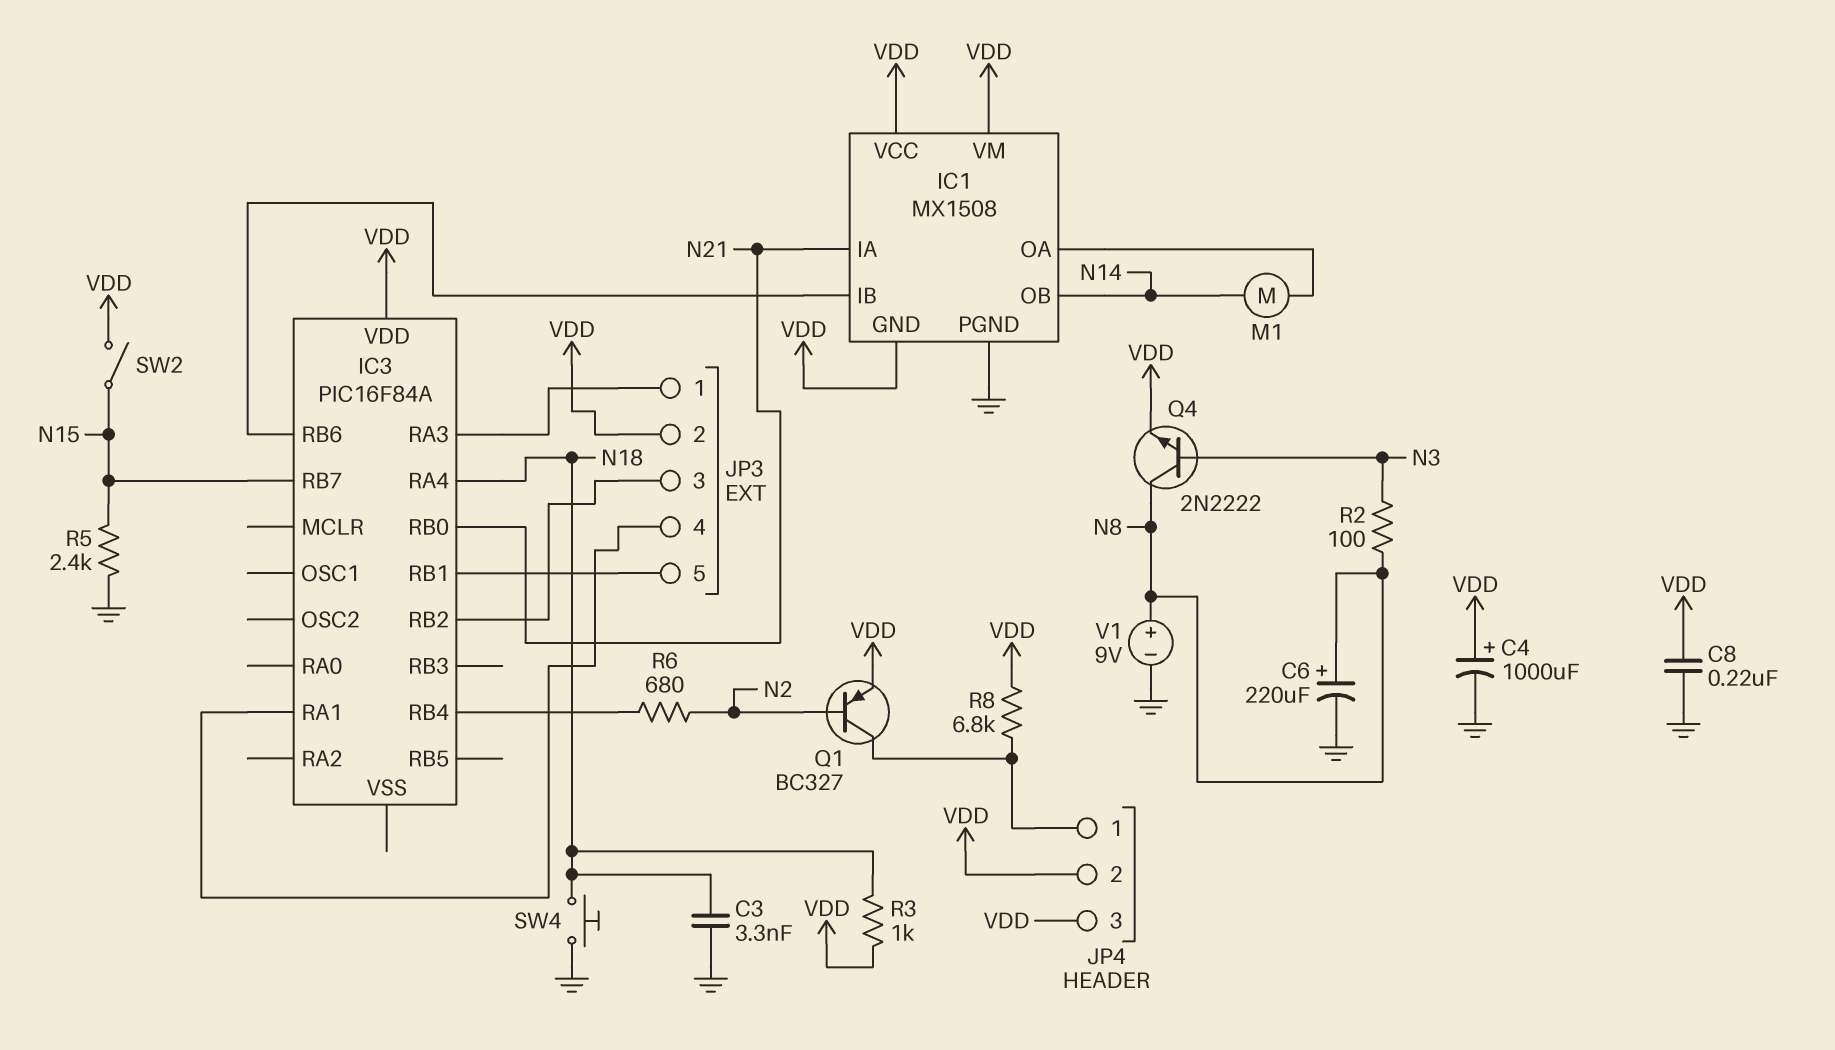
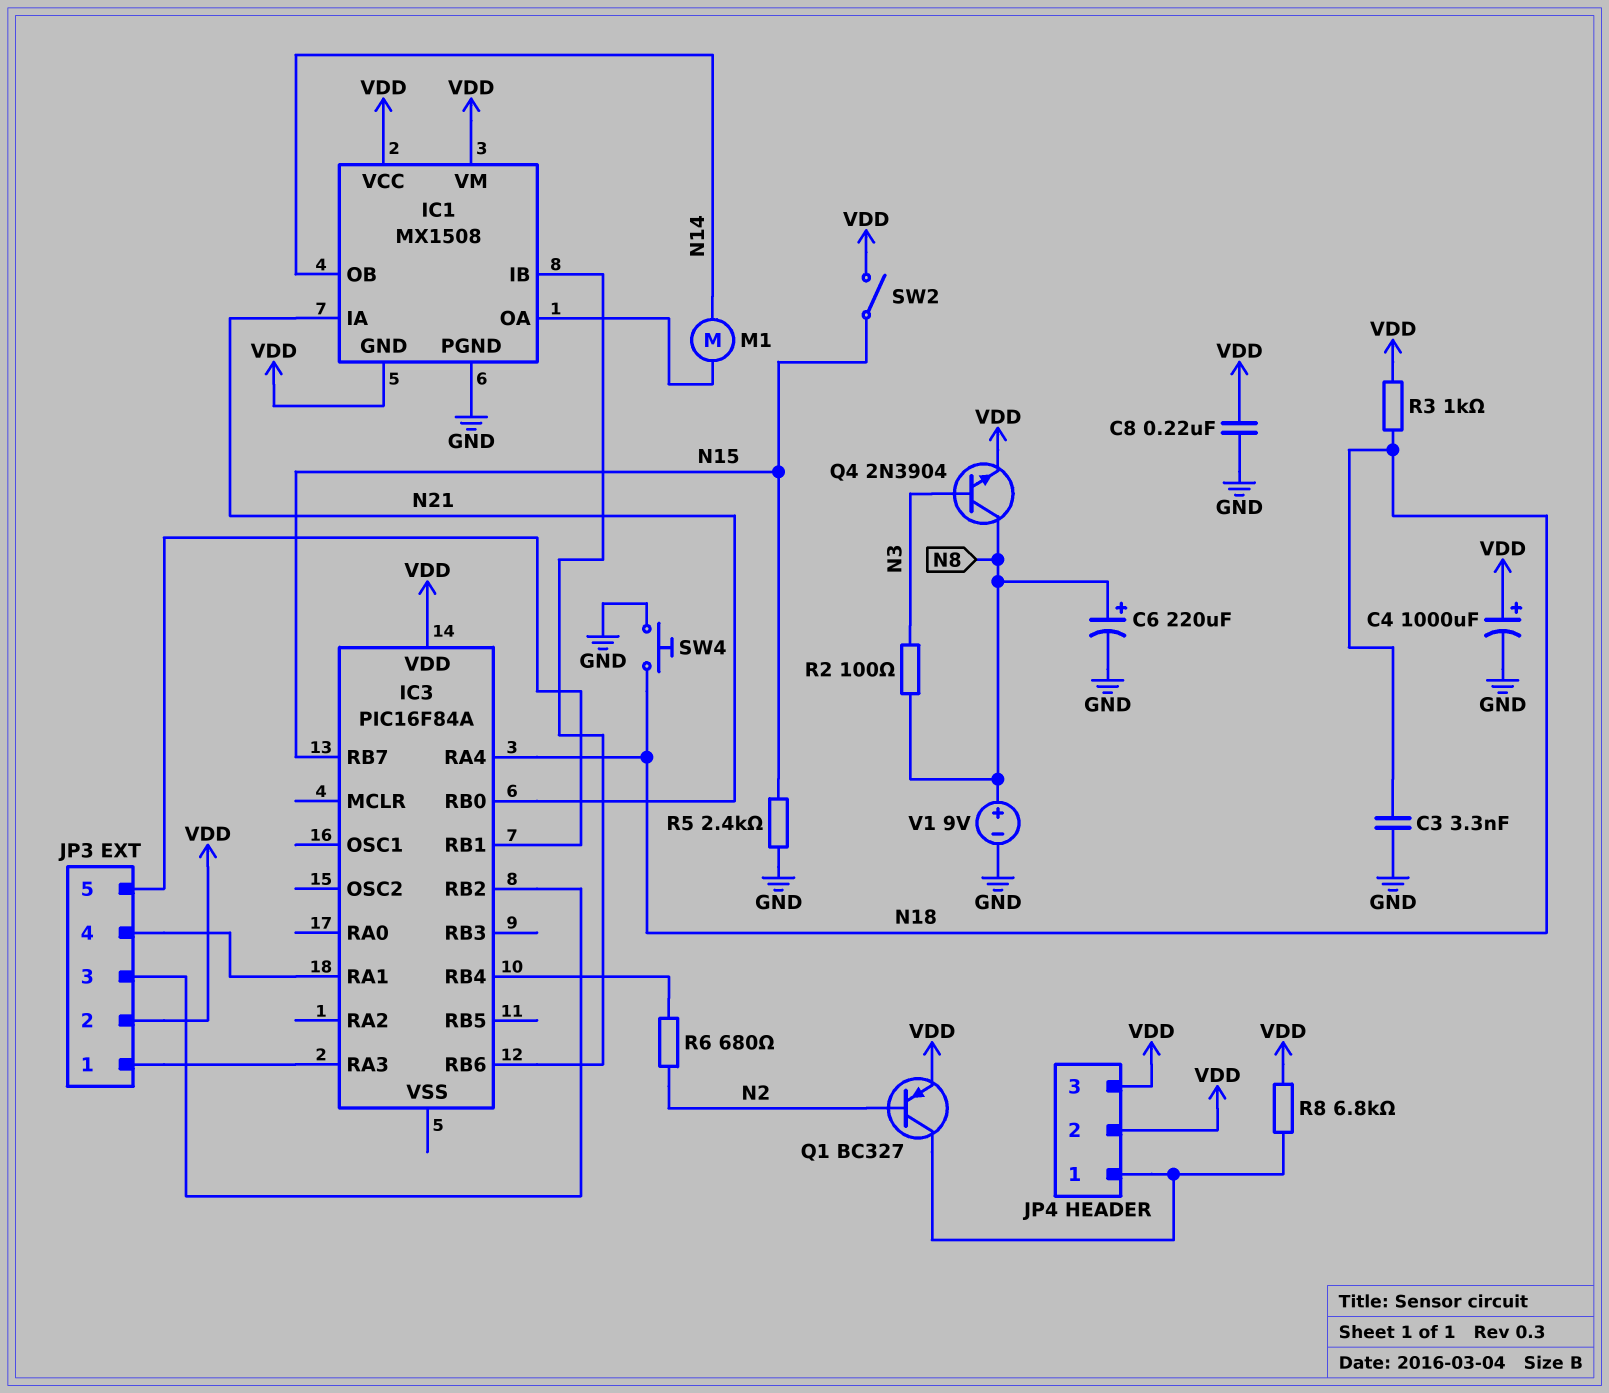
Q4: NPN 2N2222 (B N3, C N8, E VDD) -> NPN 2N3904 (B N3, C N8, E VDD)

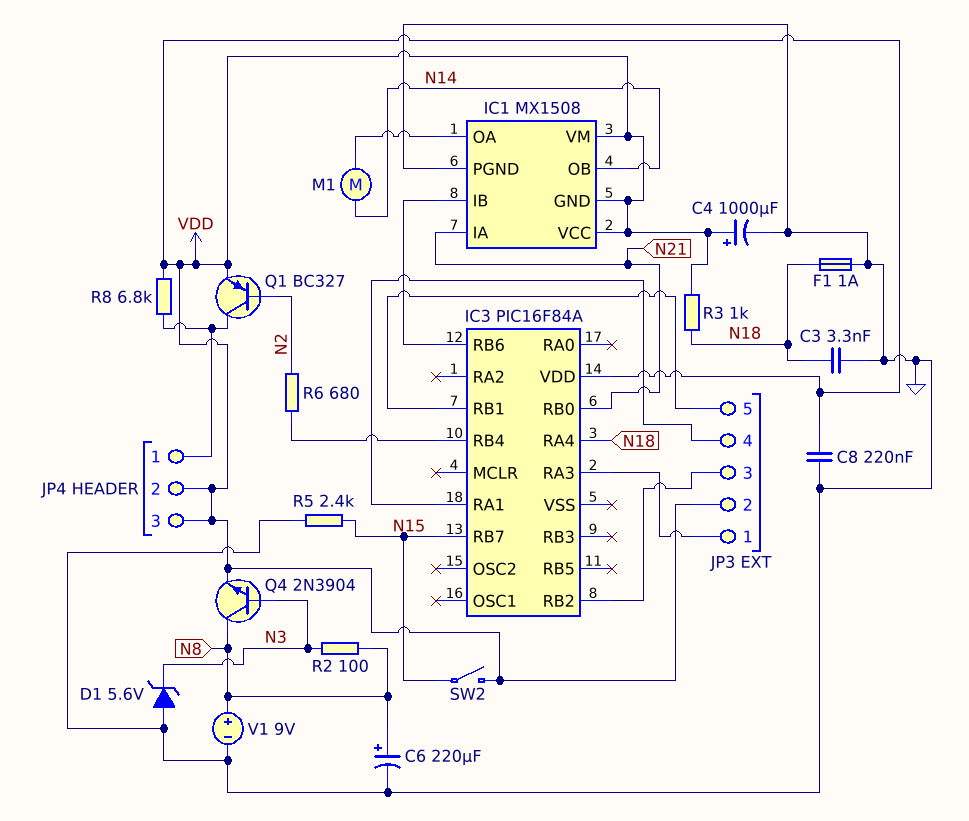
D1: none -> zener 5.6V (A GND, K N3)
F1: none -> 1A (GND, N18)
SW4: button (GND, N18) -> none

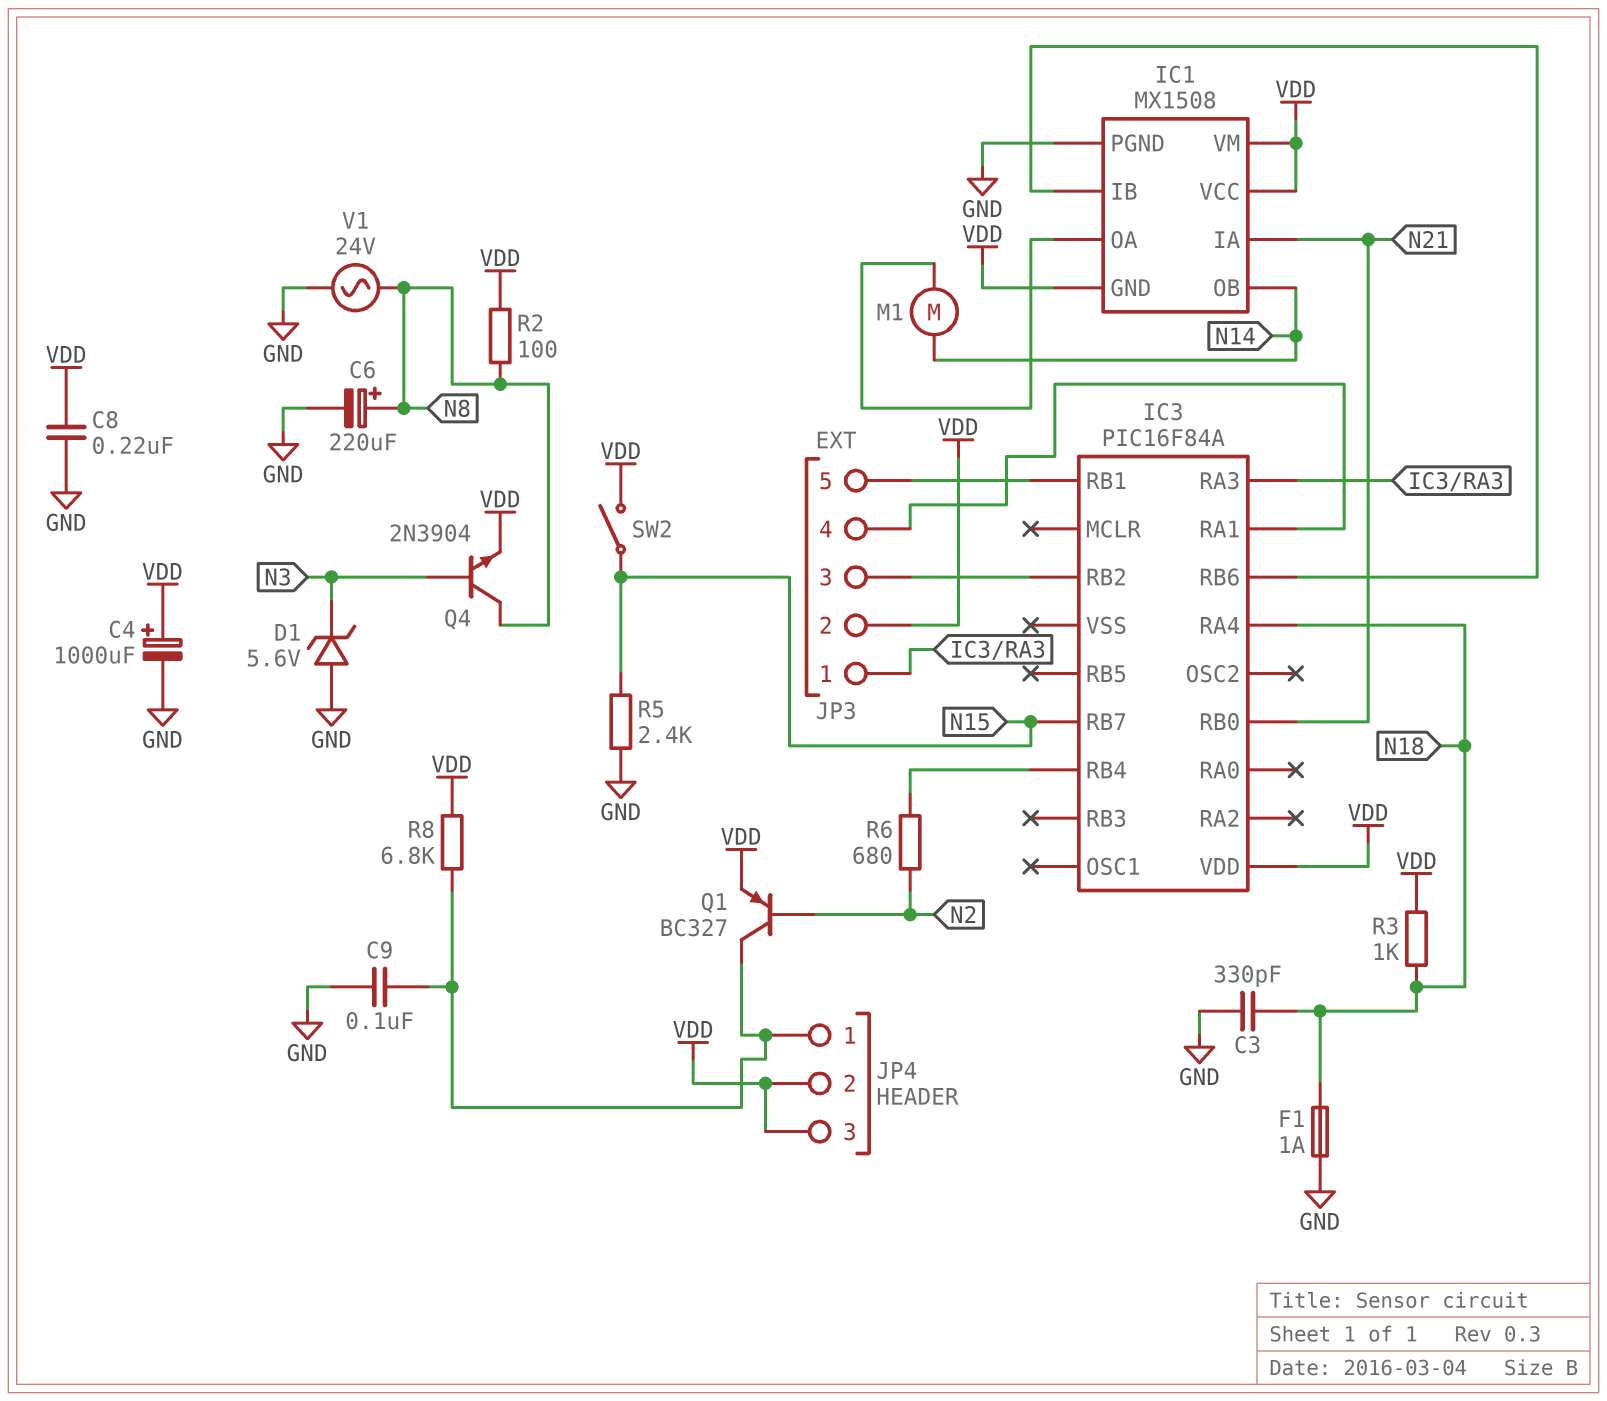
C3: 3.3nF (GND, N18) -> 330pF (GND, N18)
C9: none -> 100nF (GND, JP4/1)
R2: 100 (N3, N8) -> 100 (N8, VDD)
V1: 9V (plus N8, minus GND) -> AC 24V (GND, N8)

